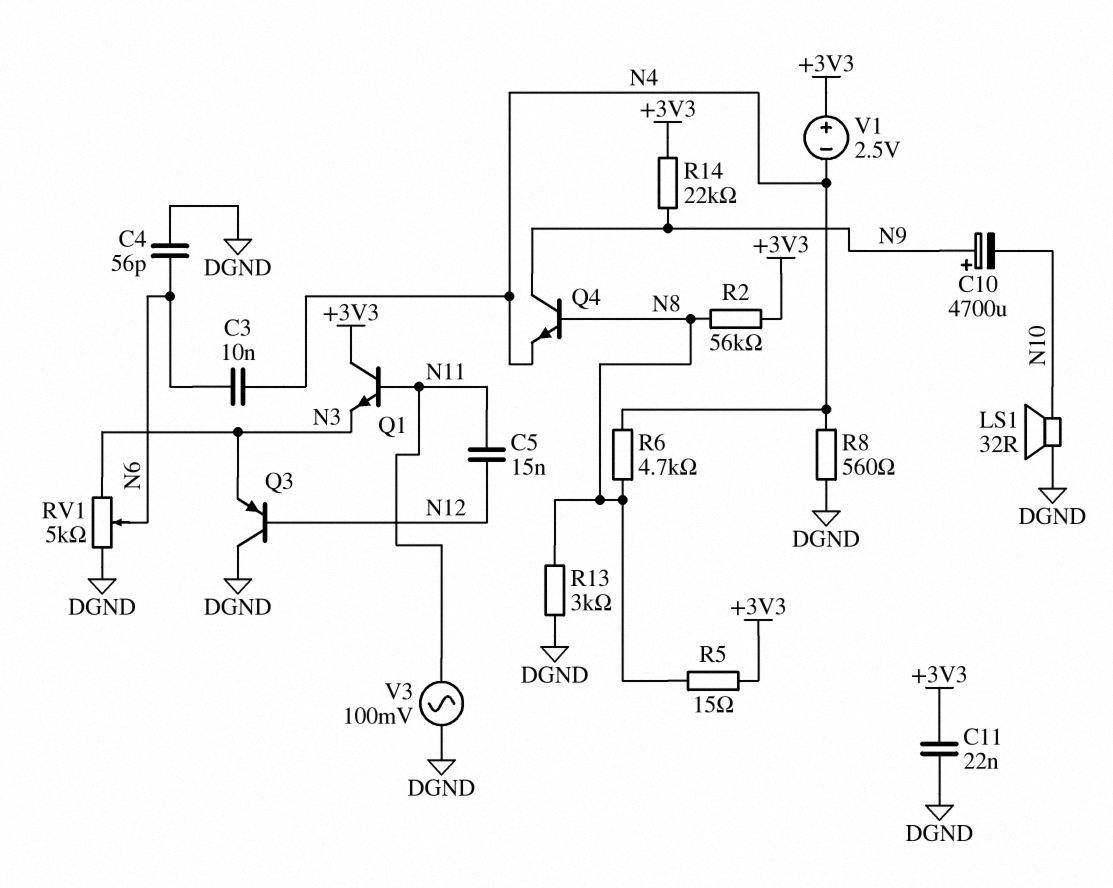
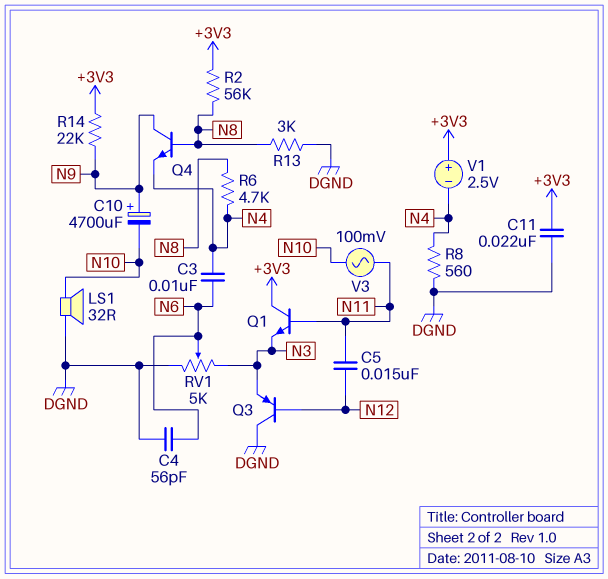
R5: 15 (+3V3, N8) -> none
V3: AC 100mV (DGND, N11) -> AC 100mV (N10, N11)

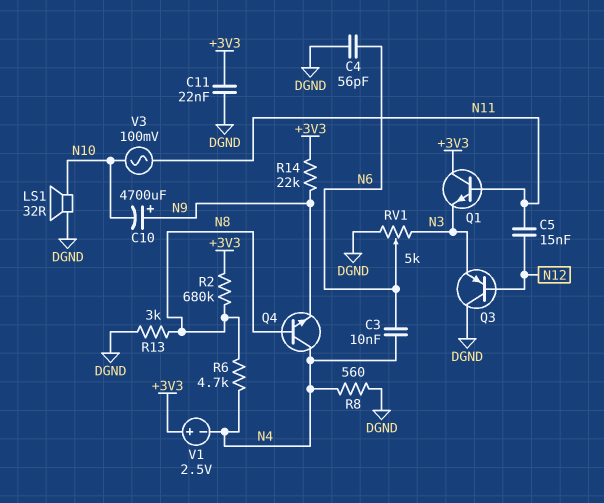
Q4: NPN (B N8, C N9, E N4) -> NPN (B N8, C N4, E N9)
R2: 56k (+3V3, N8) -> 680k (+3V3, N8)

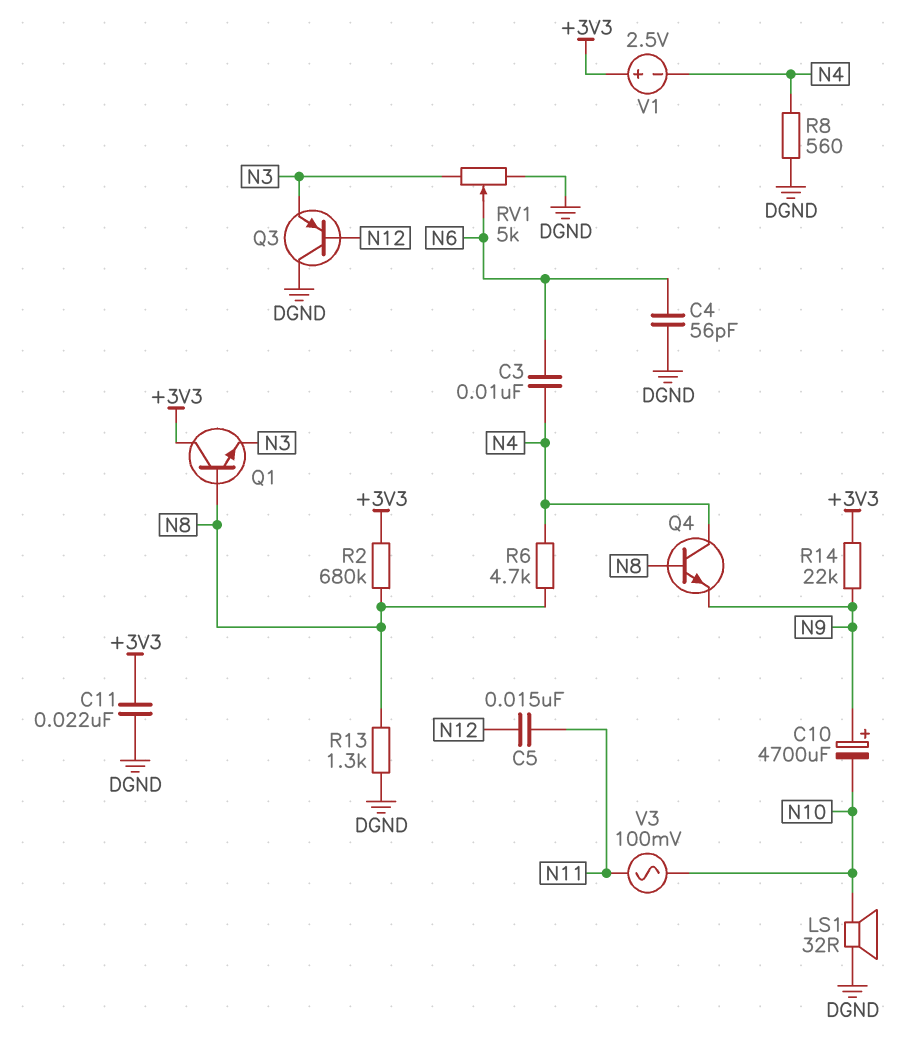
Q1: NPN (B N11, C +3V3, E N3) -> NPN (B N8, C +3V3, E N3)
R13: 3k (DGND, N8) -> 1.3k (DGND, N8)

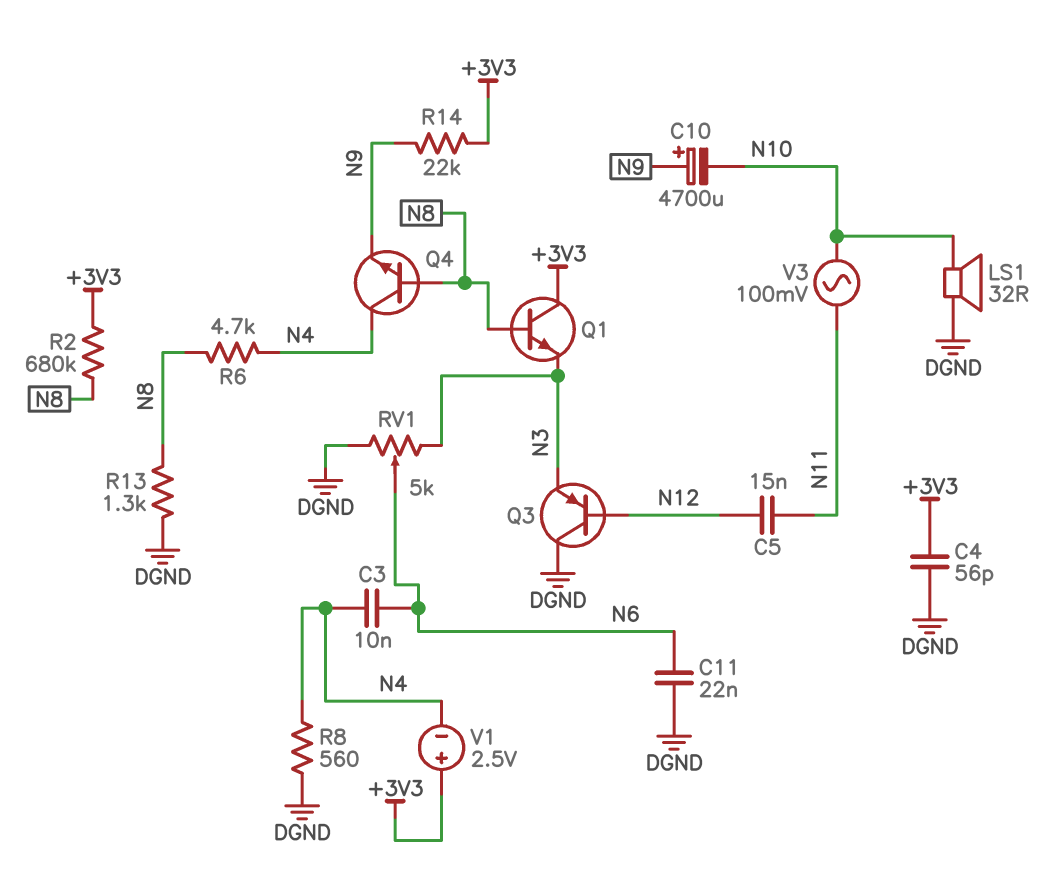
C4: 56pF (DGND, N6) -> 56pF (+3V3, DGND)
C11: 22nF (+3V3, DGND) -> 22nF (DGND, N6)

